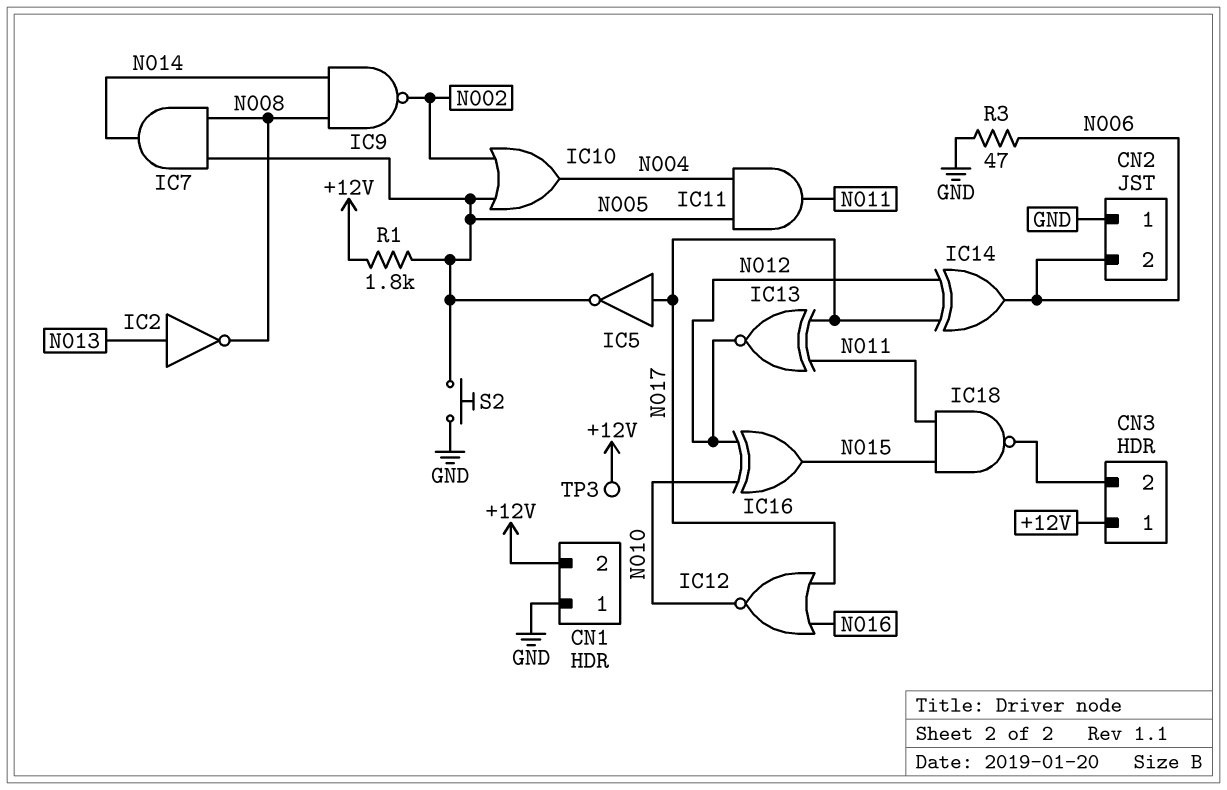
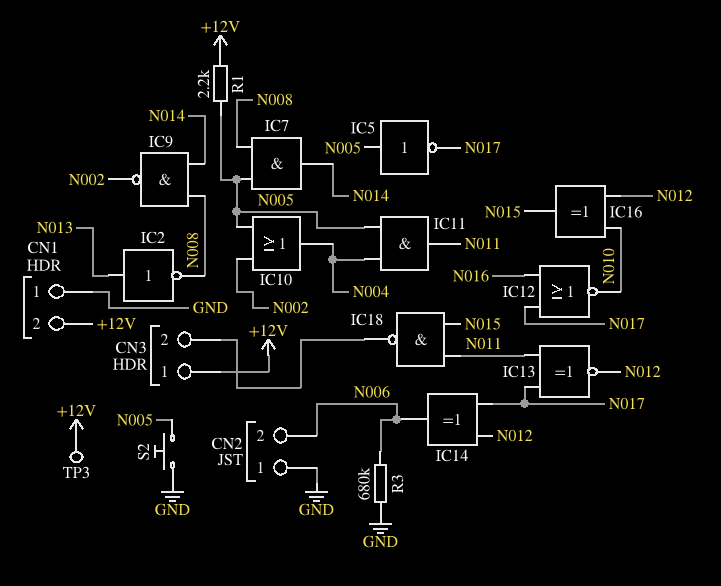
IC5: NOT (in N017, out N005) -> NOT (in N005, out N017)
R1: 1.8k (+12V, N005) -> 2.2k (+12V, N005)
R3: 47 (GND, N006) -> 680k (GND, N006)

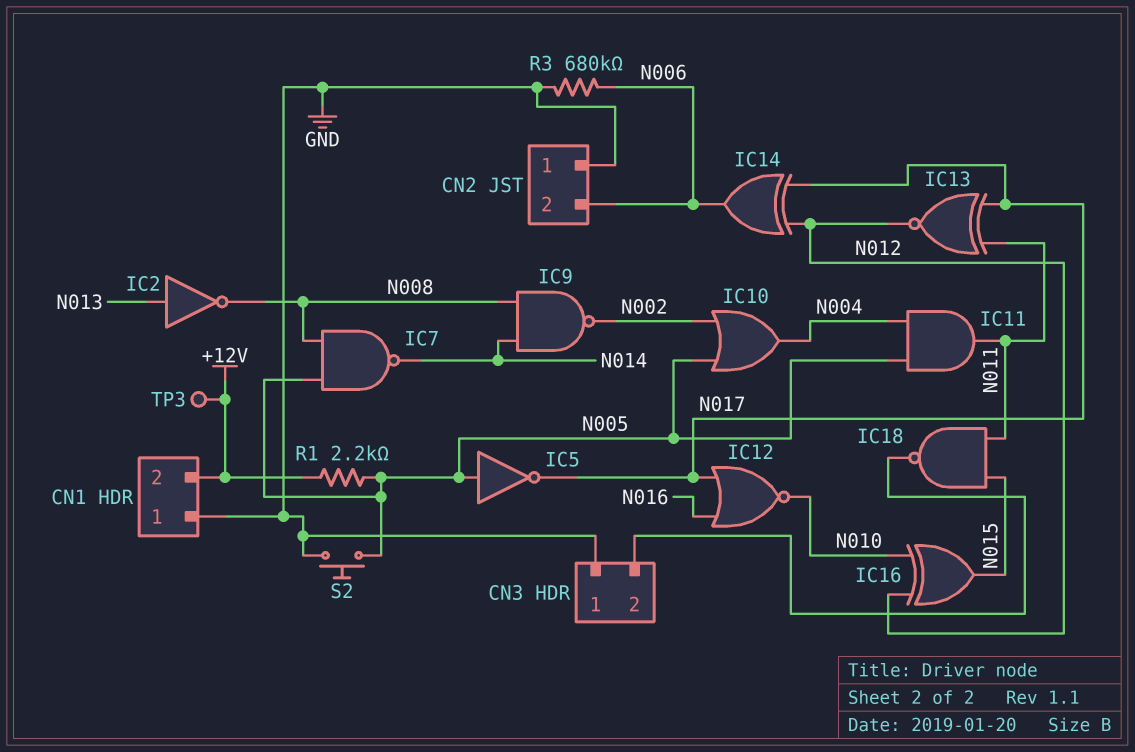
CN3 pin 1: +12V -> GND
IC7: AND (in N005, in N008, out N014) -> NAND (in N005, in N008, out N014)

